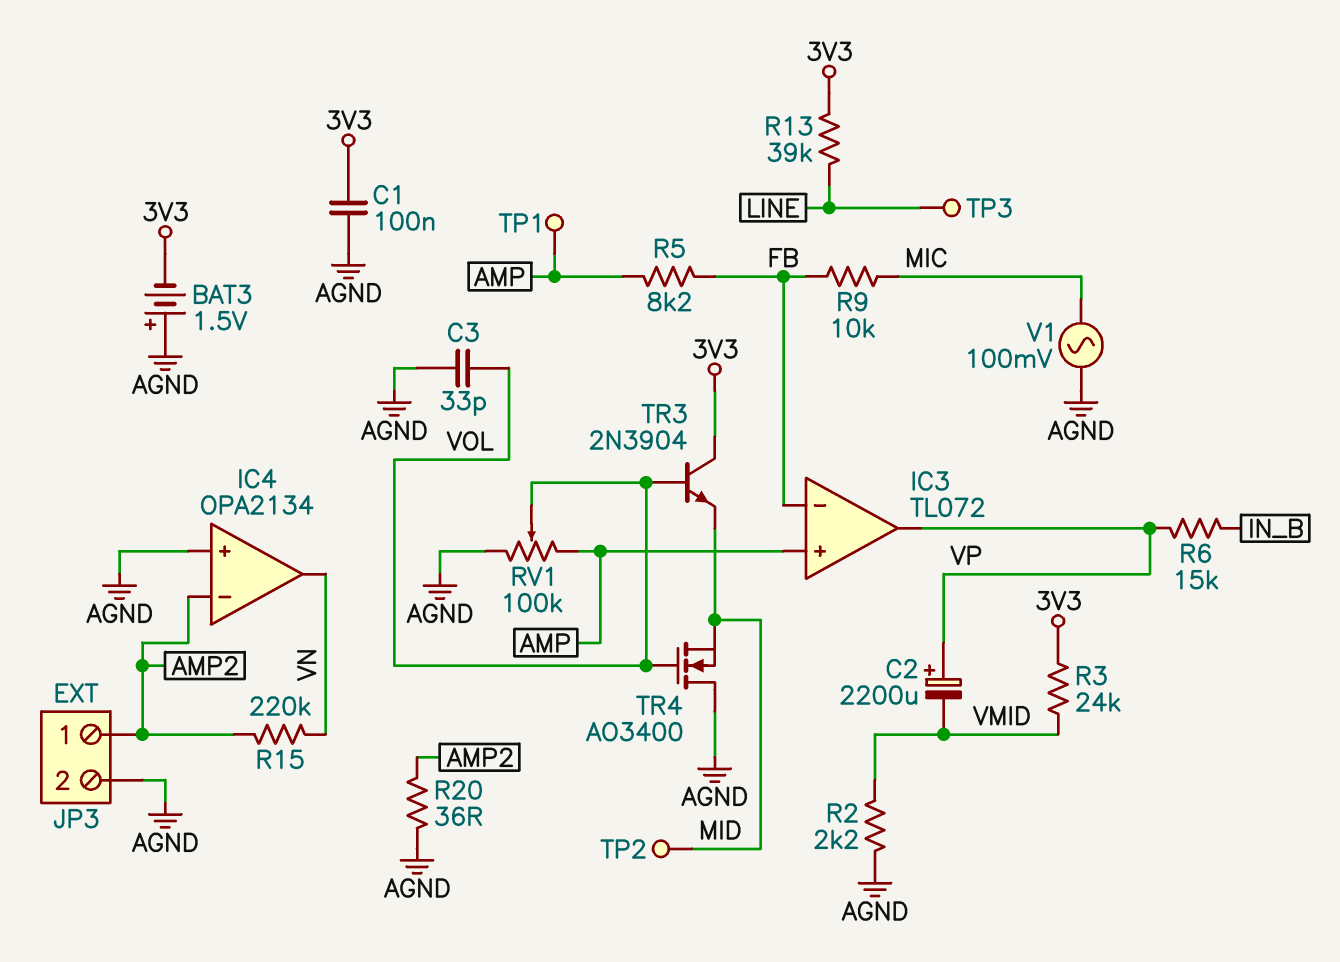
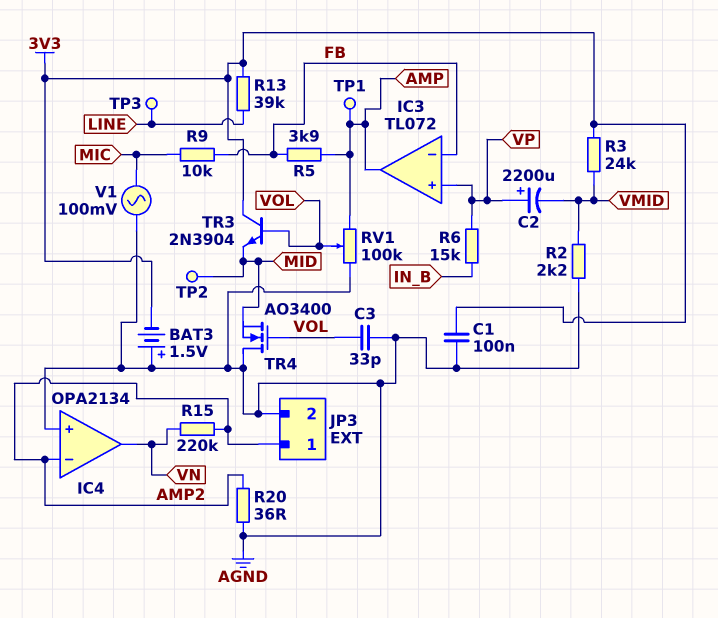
IC3 pin in+: AMP -> VP
IC3 pin out: VP -> AMP
R5: 8.2k (AMP, FB) -> 3.9k (AMP, FB)

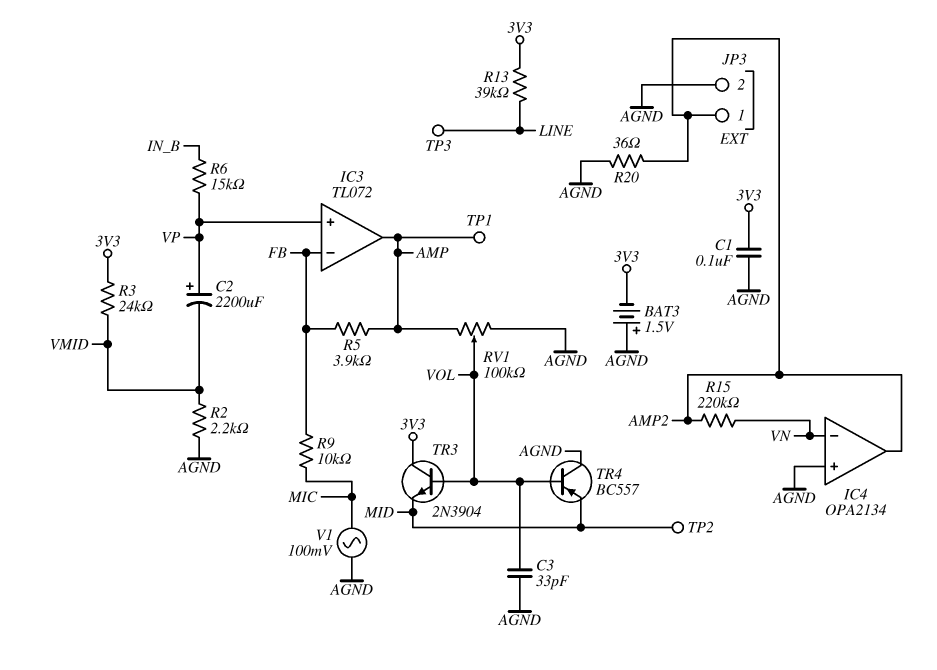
IC4 pin in-: AMP2 -> VN
IC4 pin out: VN -> AMP2
TR4: NMOS AO3400 (G VOL, D AGND, S MID) -> PNP BC557 (B VOL, C AGND, E MID)

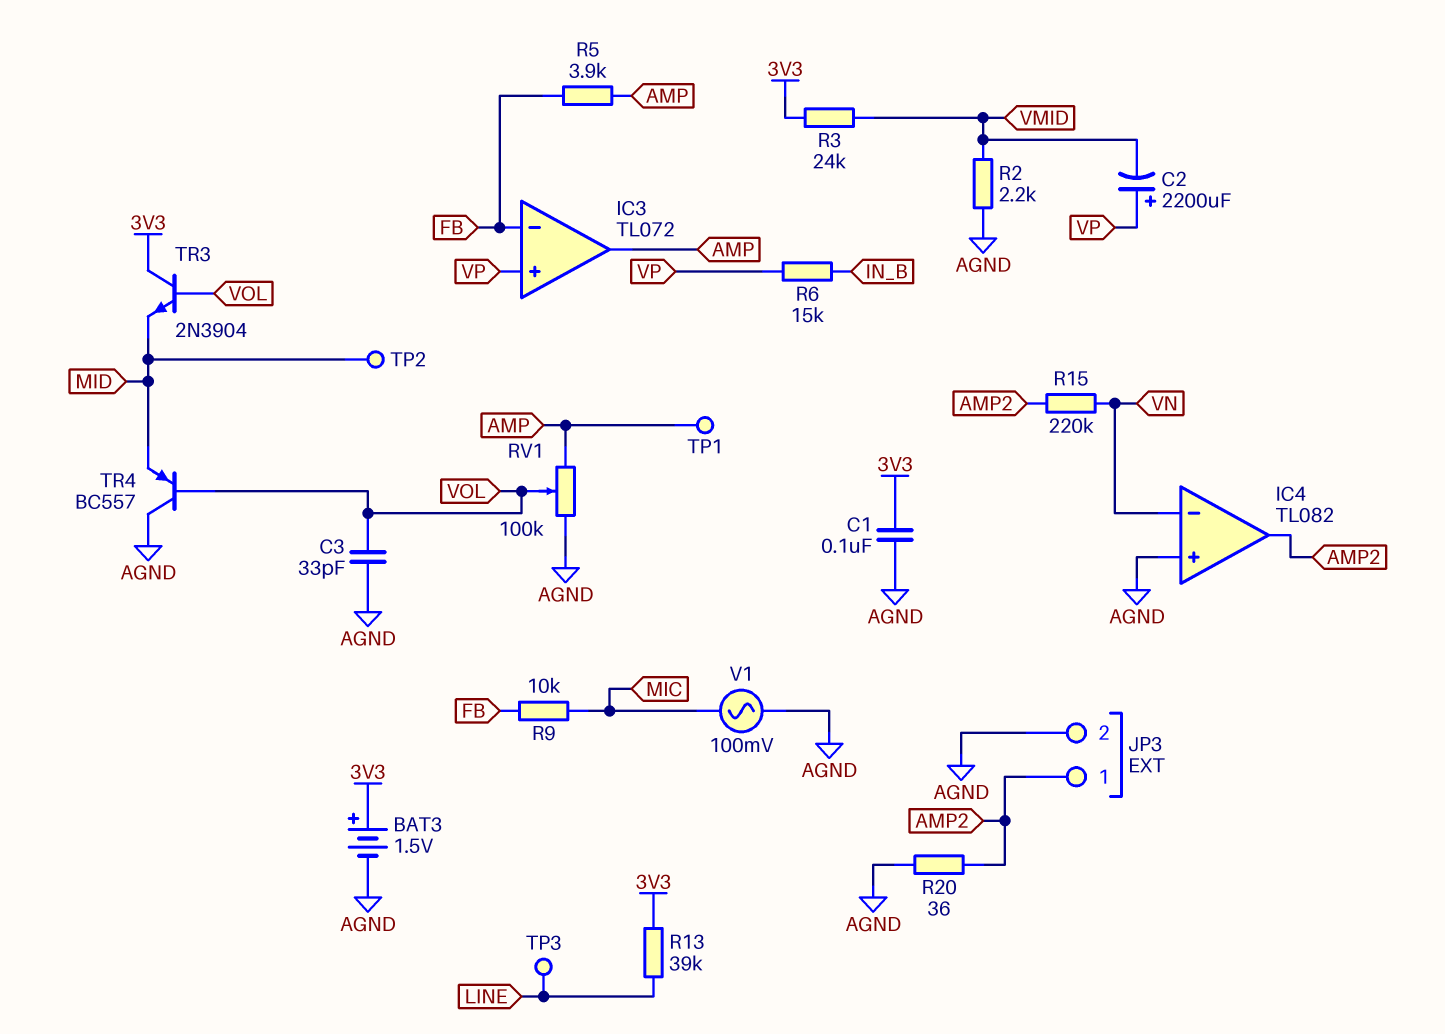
BAT3: 1.5V (plus AGND, minus 3V3) -> 1.5V (plus 3V3, minus AGND)
IC4: OPA2134 -> TL082

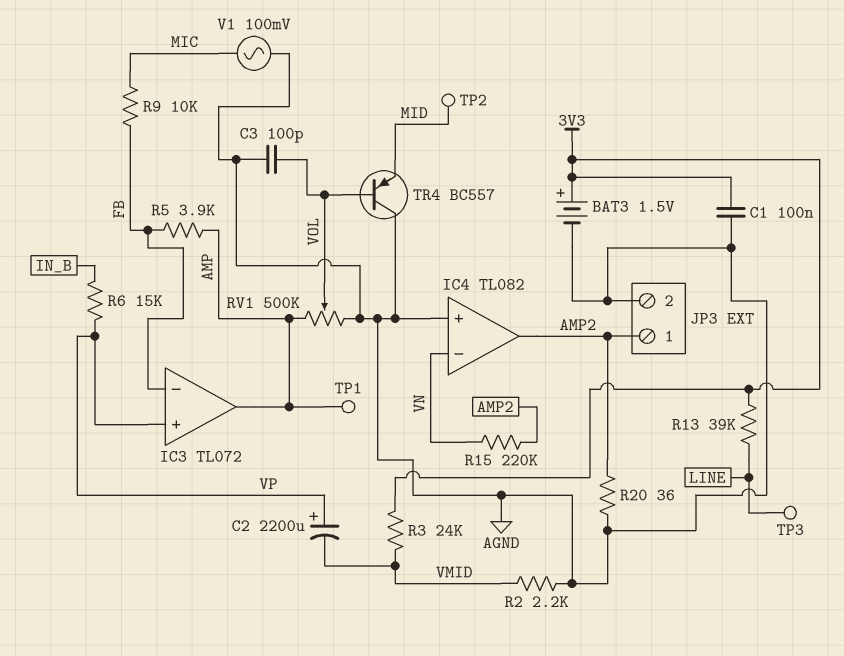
C3: 33pF (AGND, VOL) -> 100pF (AGND, VOL)
RV1: 100k (AGND, AMP, wiper VOL) -> 500k (AGND, AMP, wiper VOL)
TR3: NPN 2N3904 (B VOL, C 3V3, E MID) -> none

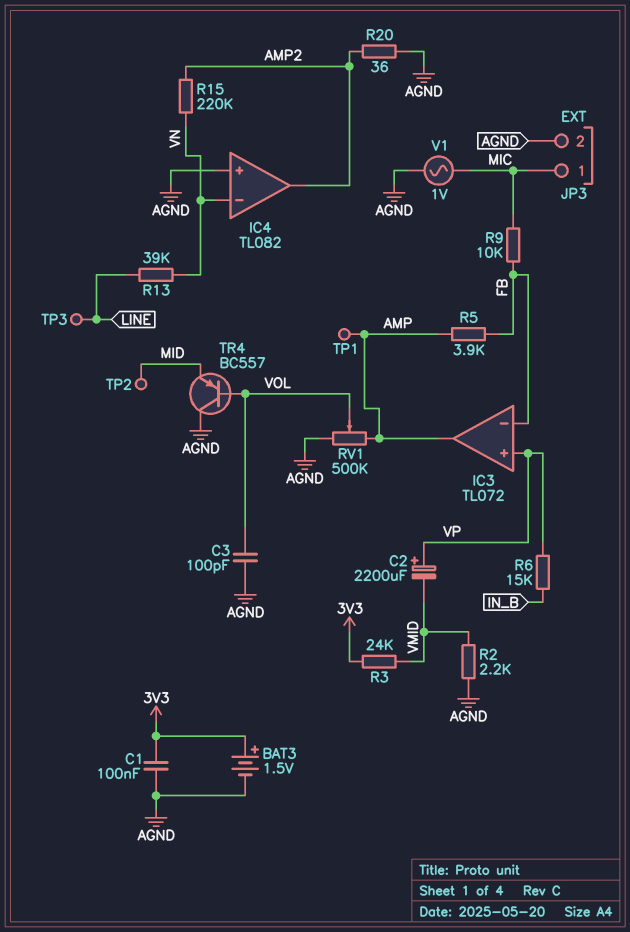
JP3 pin 1: AMP2 -> MIC
R13: 39k (3V3, LINE) -> 39k (LINE, VN)
V1: AC 100mV (AGND, MIC) -> AC 1V (AGND, MIC)

